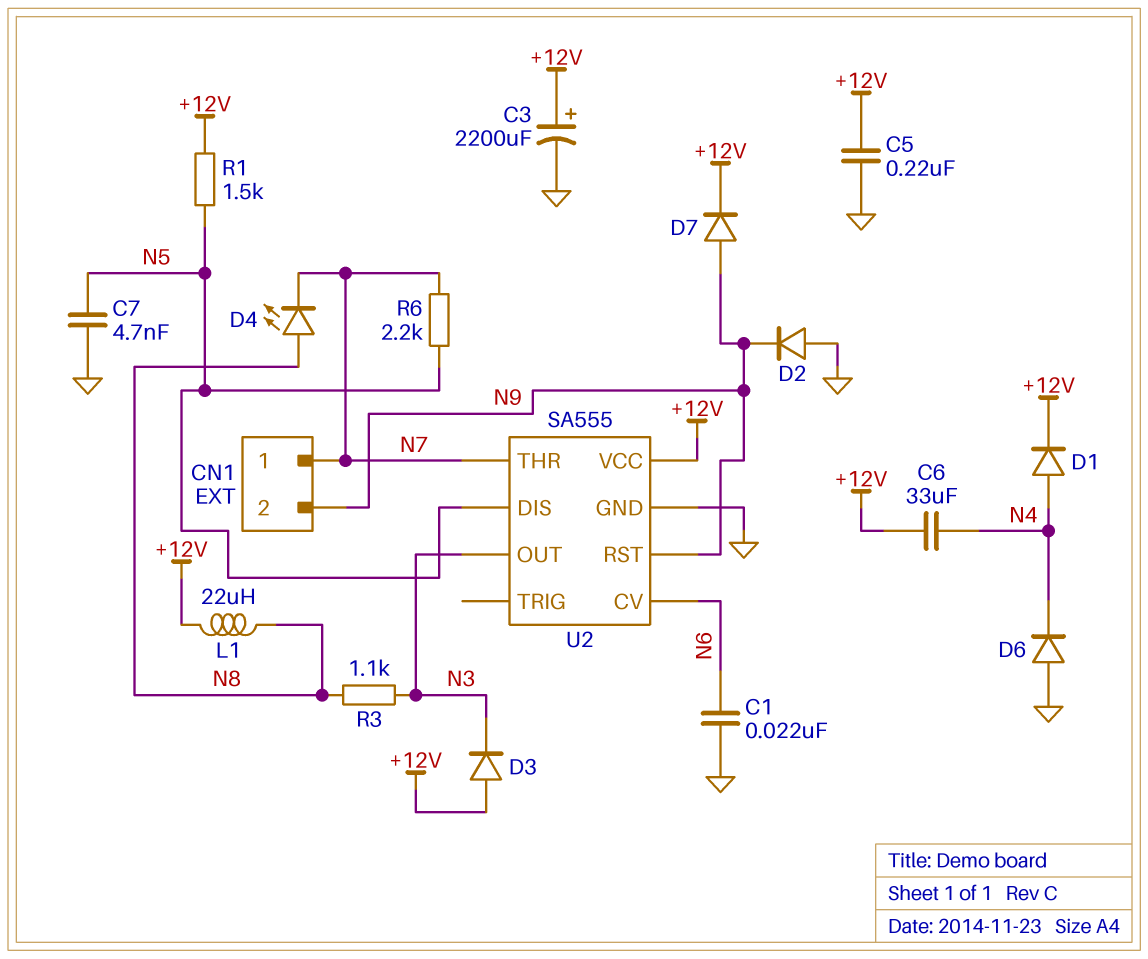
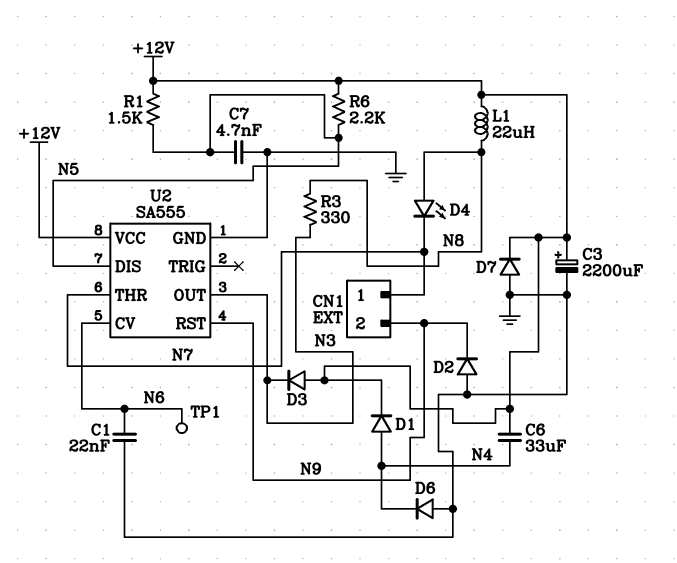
C5: 220nF (+12V, GND) -> none
D7: diode (A N9, K +12V) -> diode (A GND, K +12V)
R3: 1.1k (N3, N8) -> 330 (N3, N8)
R6: 2.2k (N5, N7) -> 2.2k (+12V, N5)
TP1: none -> test point (N6)

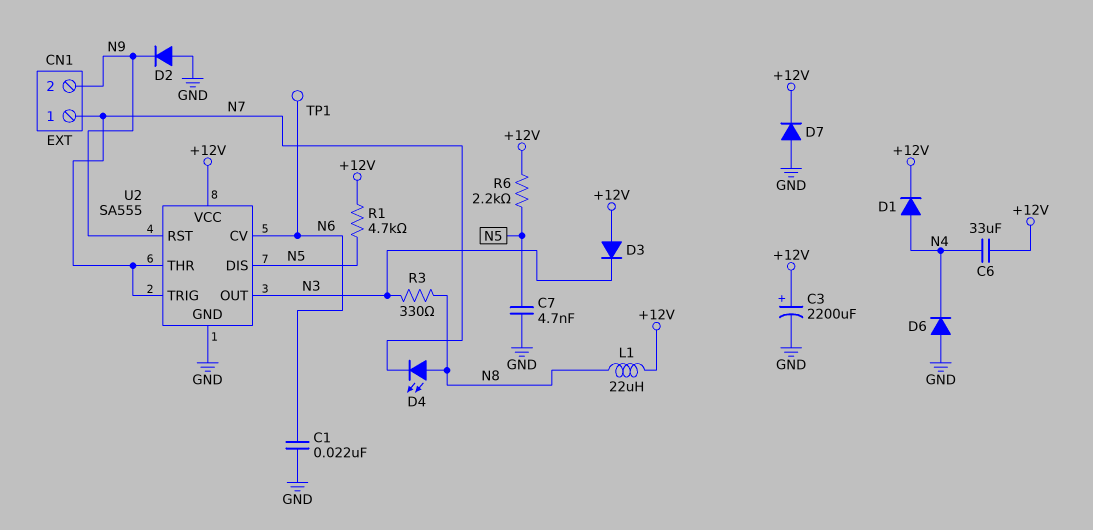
R1: 1.5k (+12V, N5) -> 4.7k (+12V, N5)
U2 pin TRIG: none -> N7

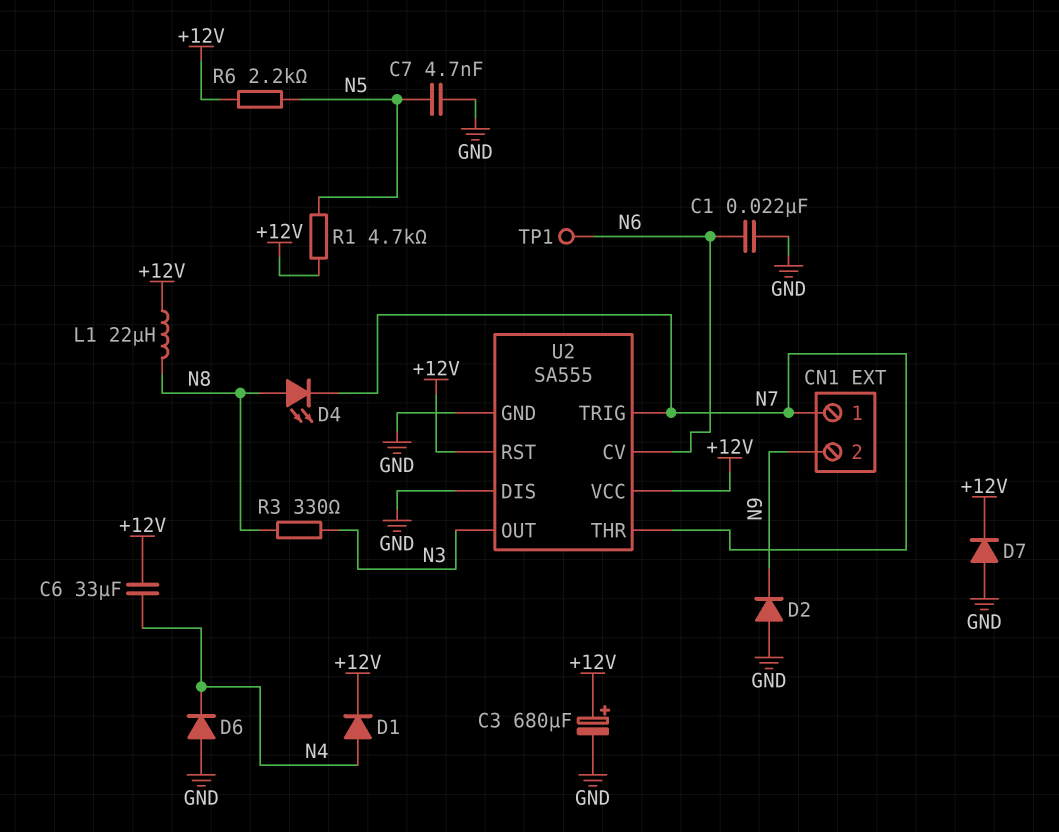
C3: 2200uF (plus +12V, minus GND) -> 680uF (plus +12V, minus GND)
D3: diode (A +12V, K N3) -> none
U2 pin DIS: N5 -> GND
U2 pin RST: N9 -> +12V

